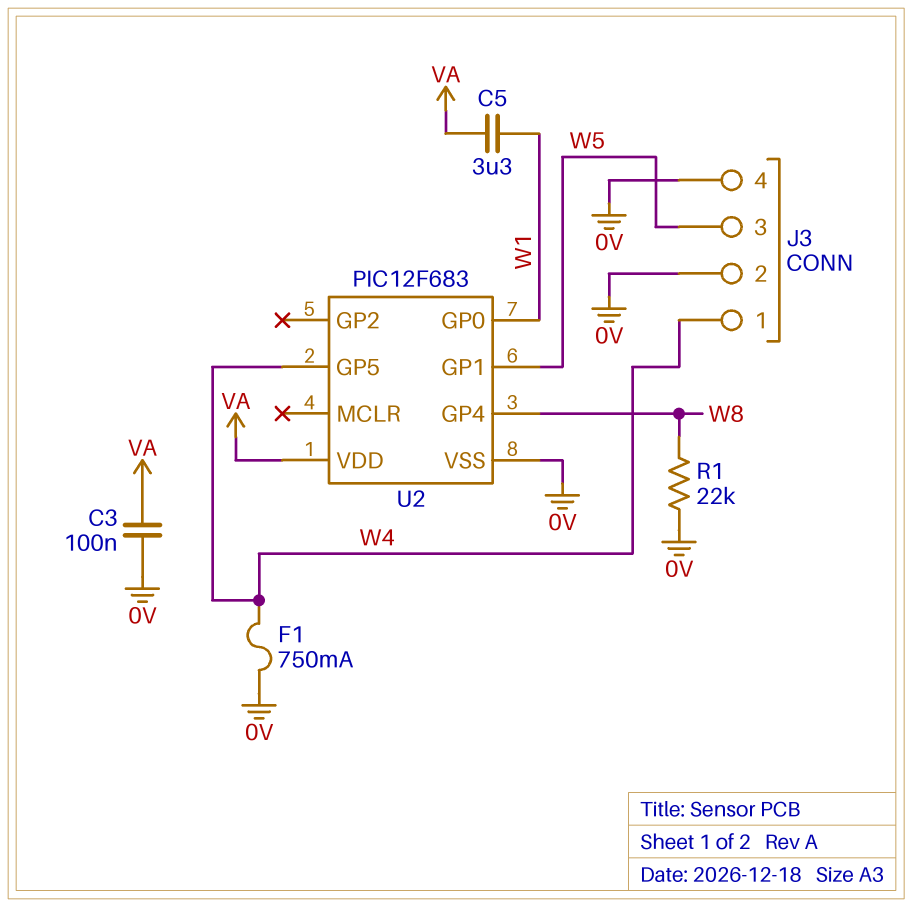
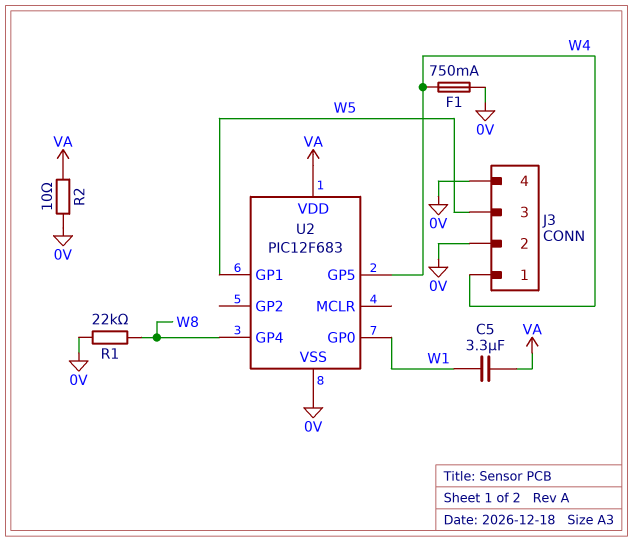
C3: 100nF (0V, VA) -> none
R2: none -> 10 (0V, VA)

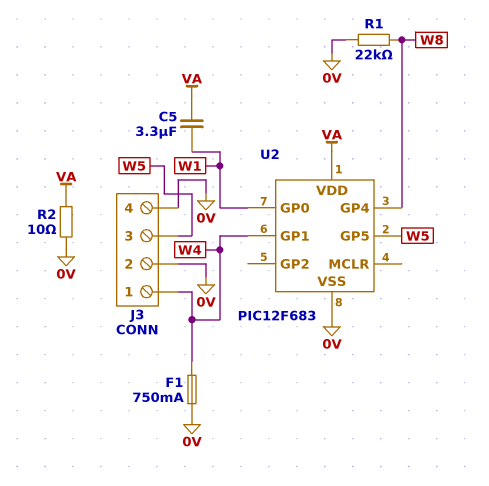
U2 pin GP1: W5 -> W4
U2 pin GP5: W4 -> W5

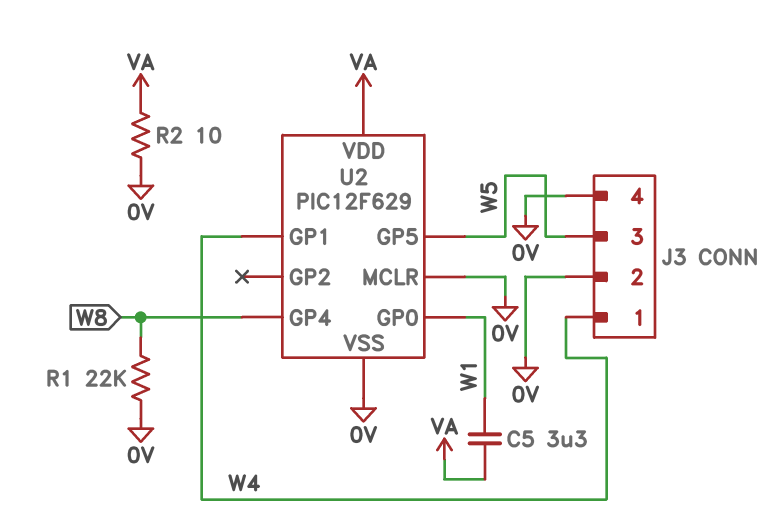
F1: 750mA (0V, W4) -> none
U2: PIC12F683 -> PIC12F629
U2 pin MCLR: none -> 0V

